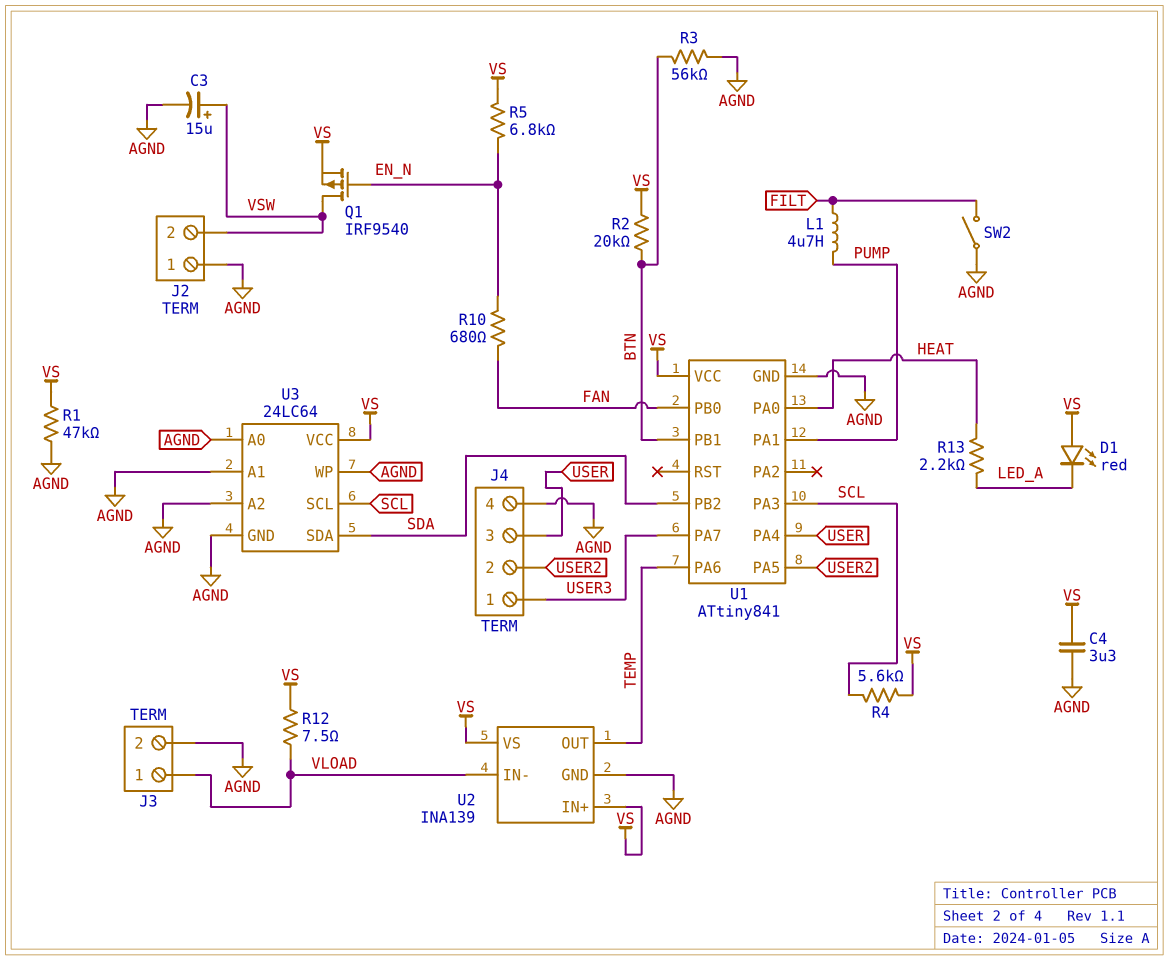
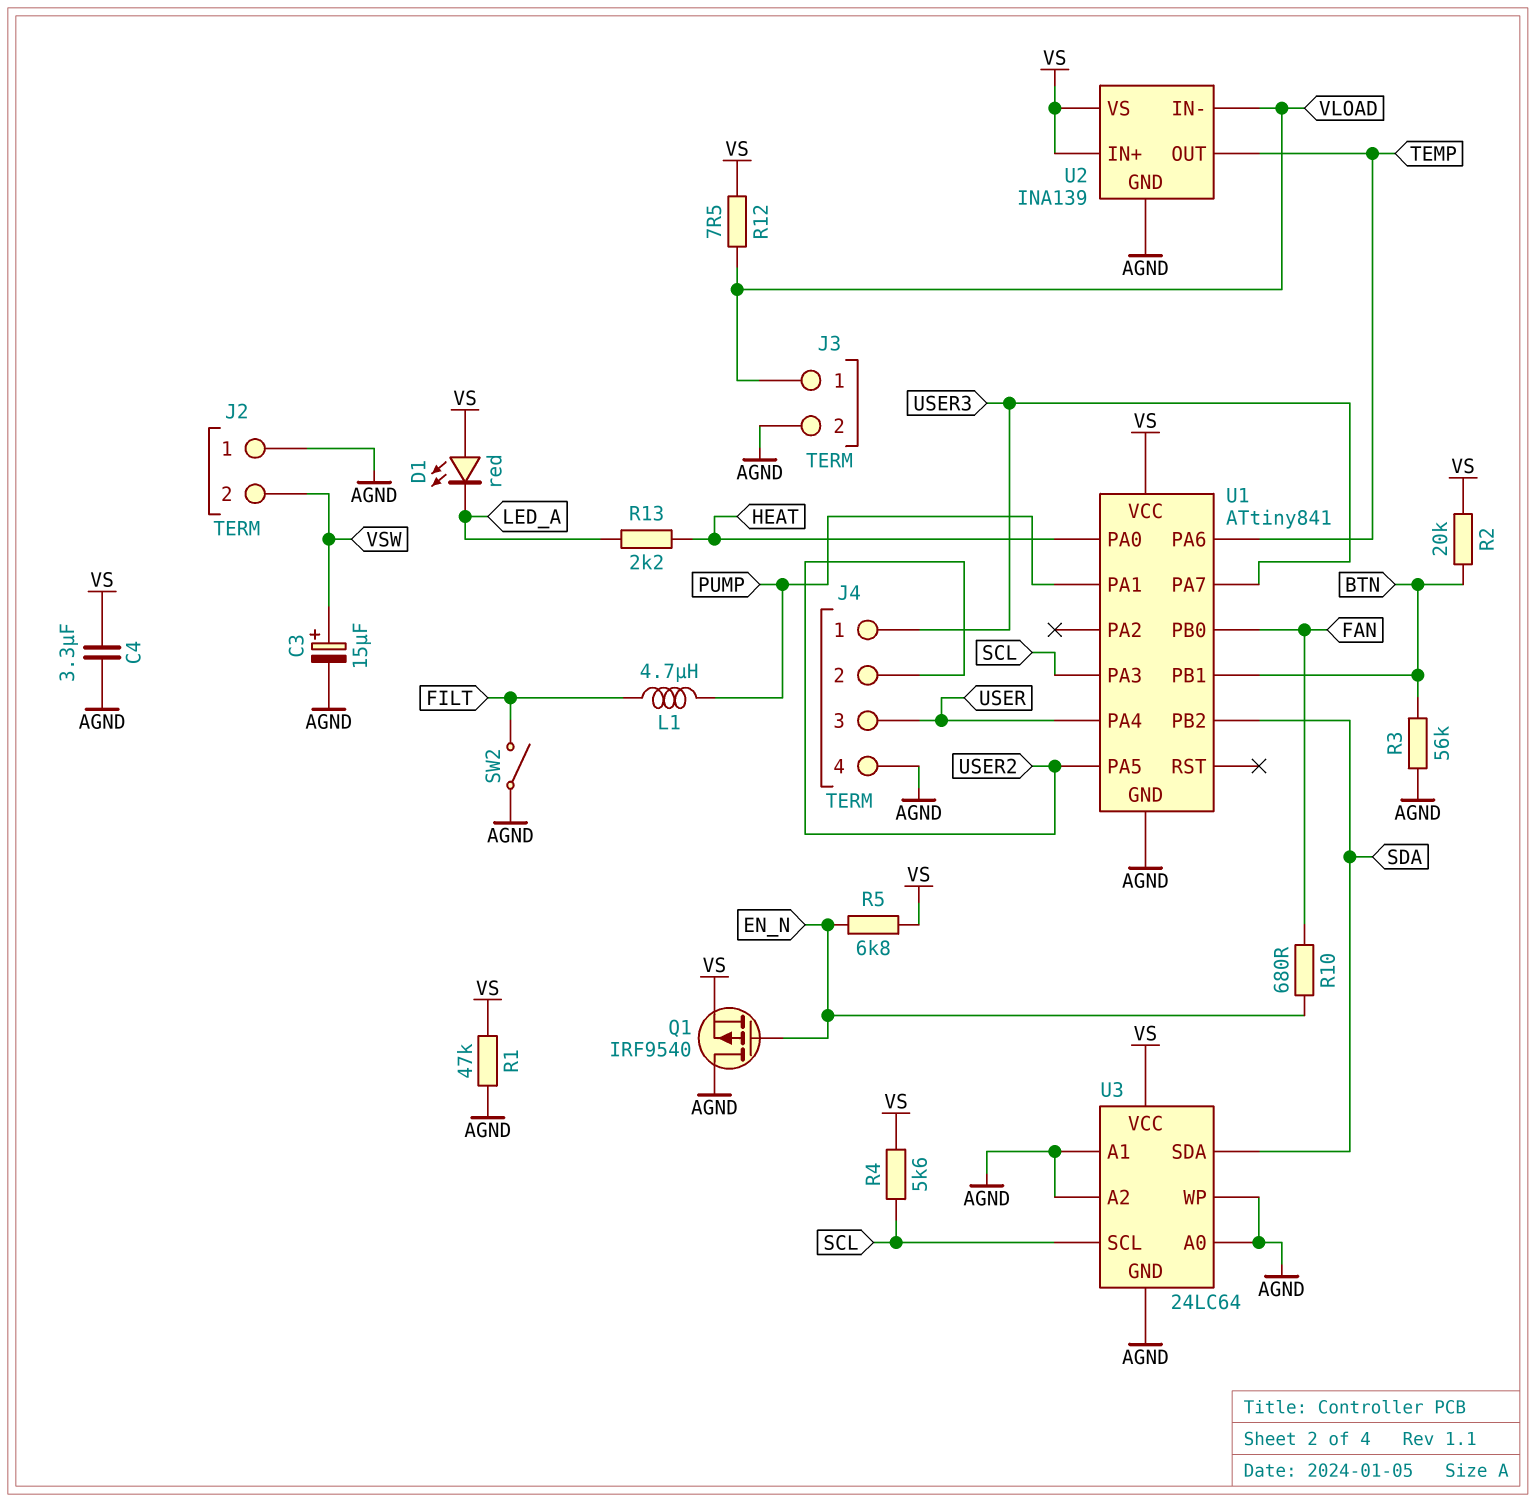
Q1: PMOS IRF9540 (G EN_N, D VSW, S VS) -> PMOS IRF9540 (G EN_N, D AGND, S VS)

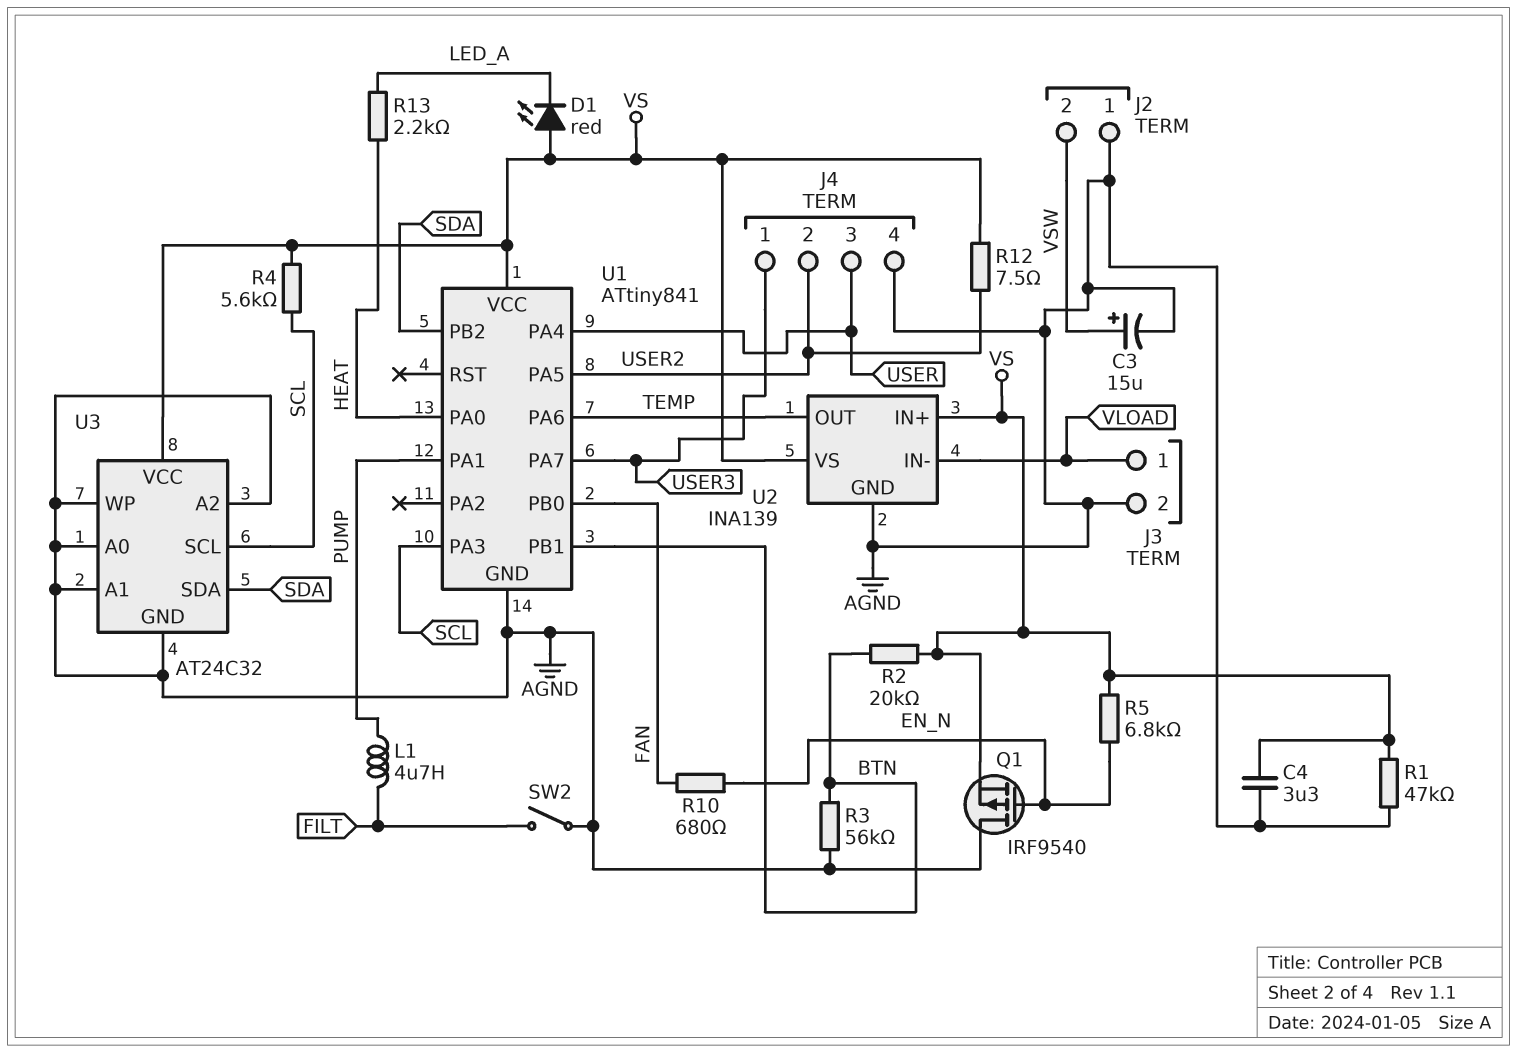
R12: 7.5 (VLOAD, VS) -> 7.5 (USER2, VS)
U3: 24LC64 -> AT24C32

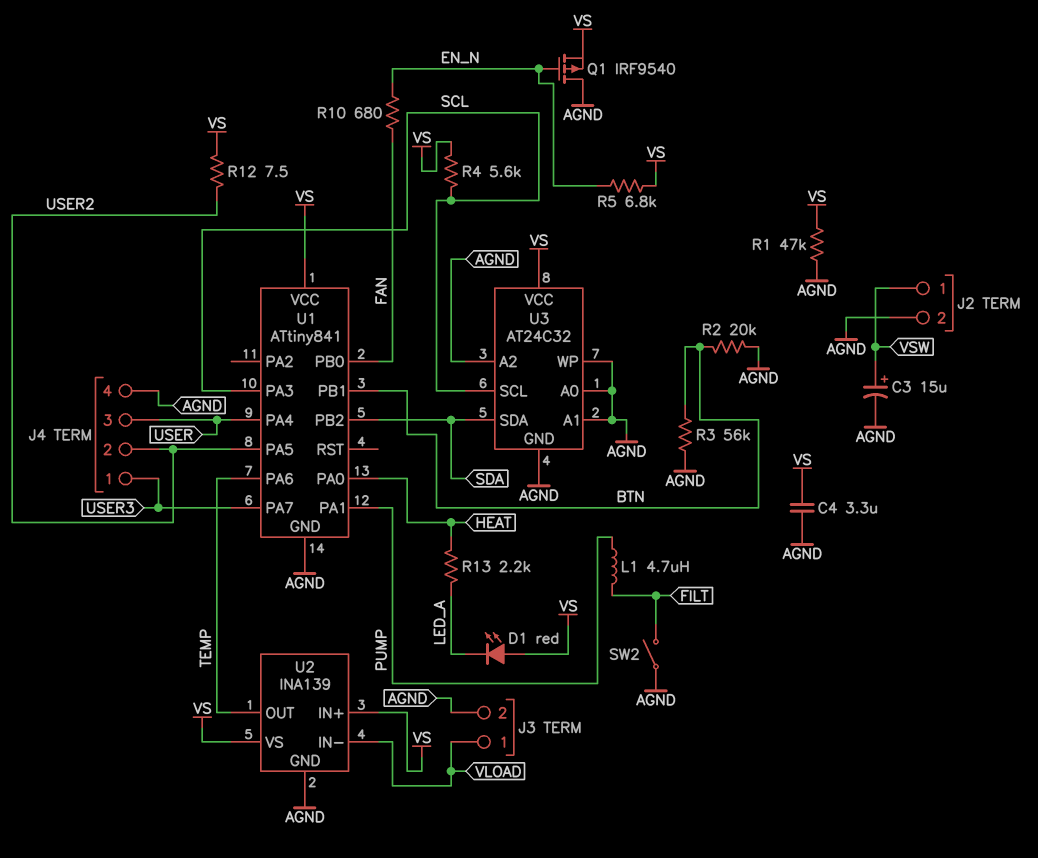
J2 pin 1: AGND -> VSW
J2 pin 2: VSW -> AGND
R2: 20k (BTN, VS) -> 20k (AGND, BTN)

